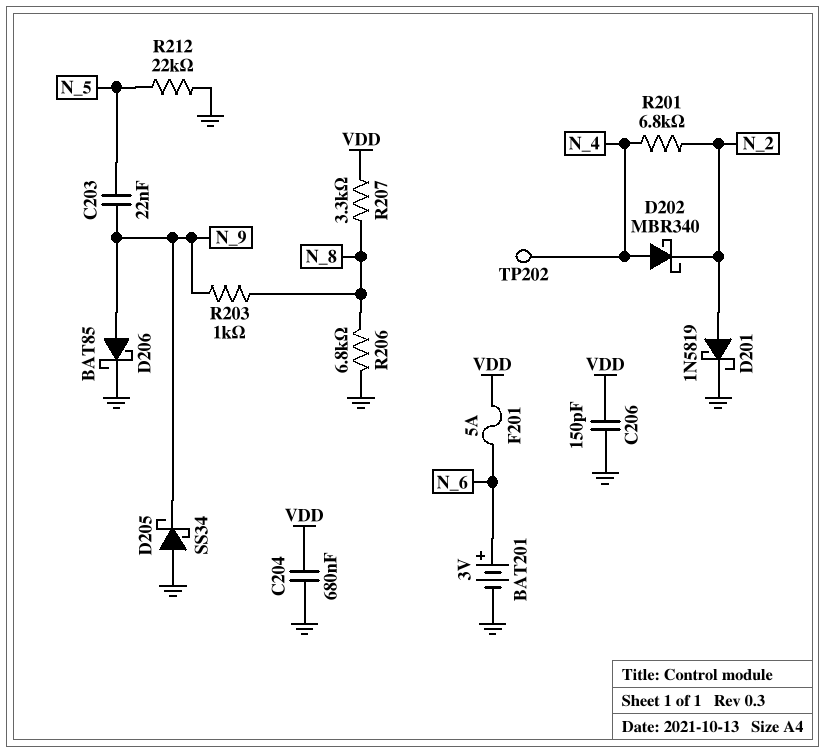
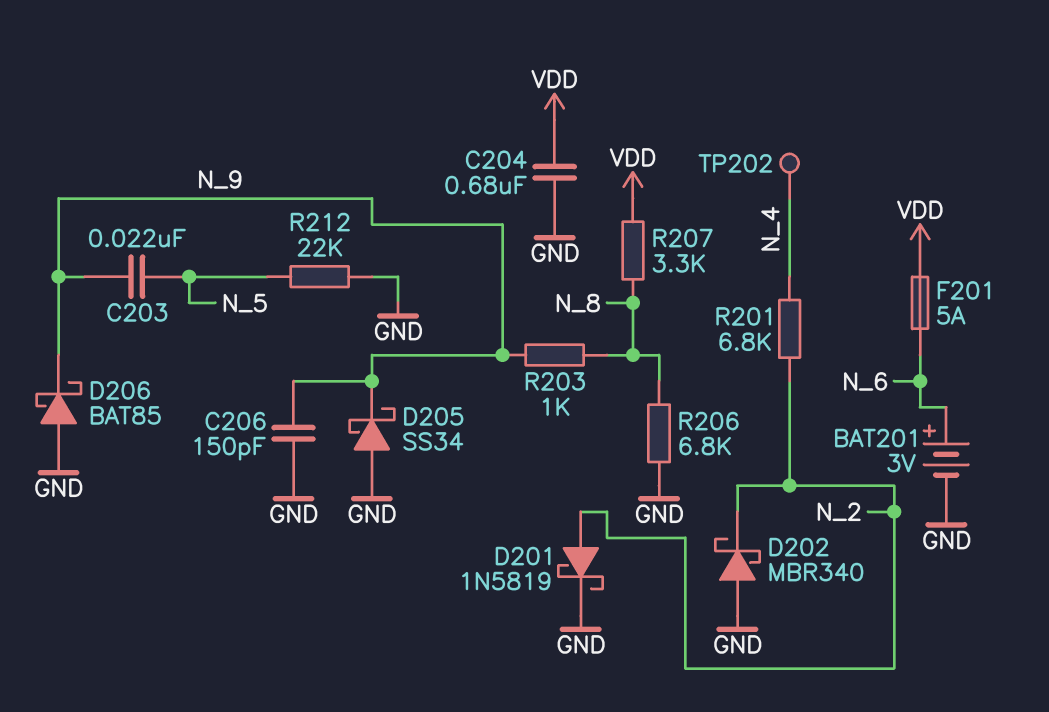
C206: 150pF (GND, VDD) -> 150pF (GND, N_9)
D202: schottky MBR340 (A N_4, K N_2) -> schottky MBR340 (A GND, K N_2)
D206: schottky BAT85 (A N_9, K GND) -> schottky BAT85 (A GND, K N_9)

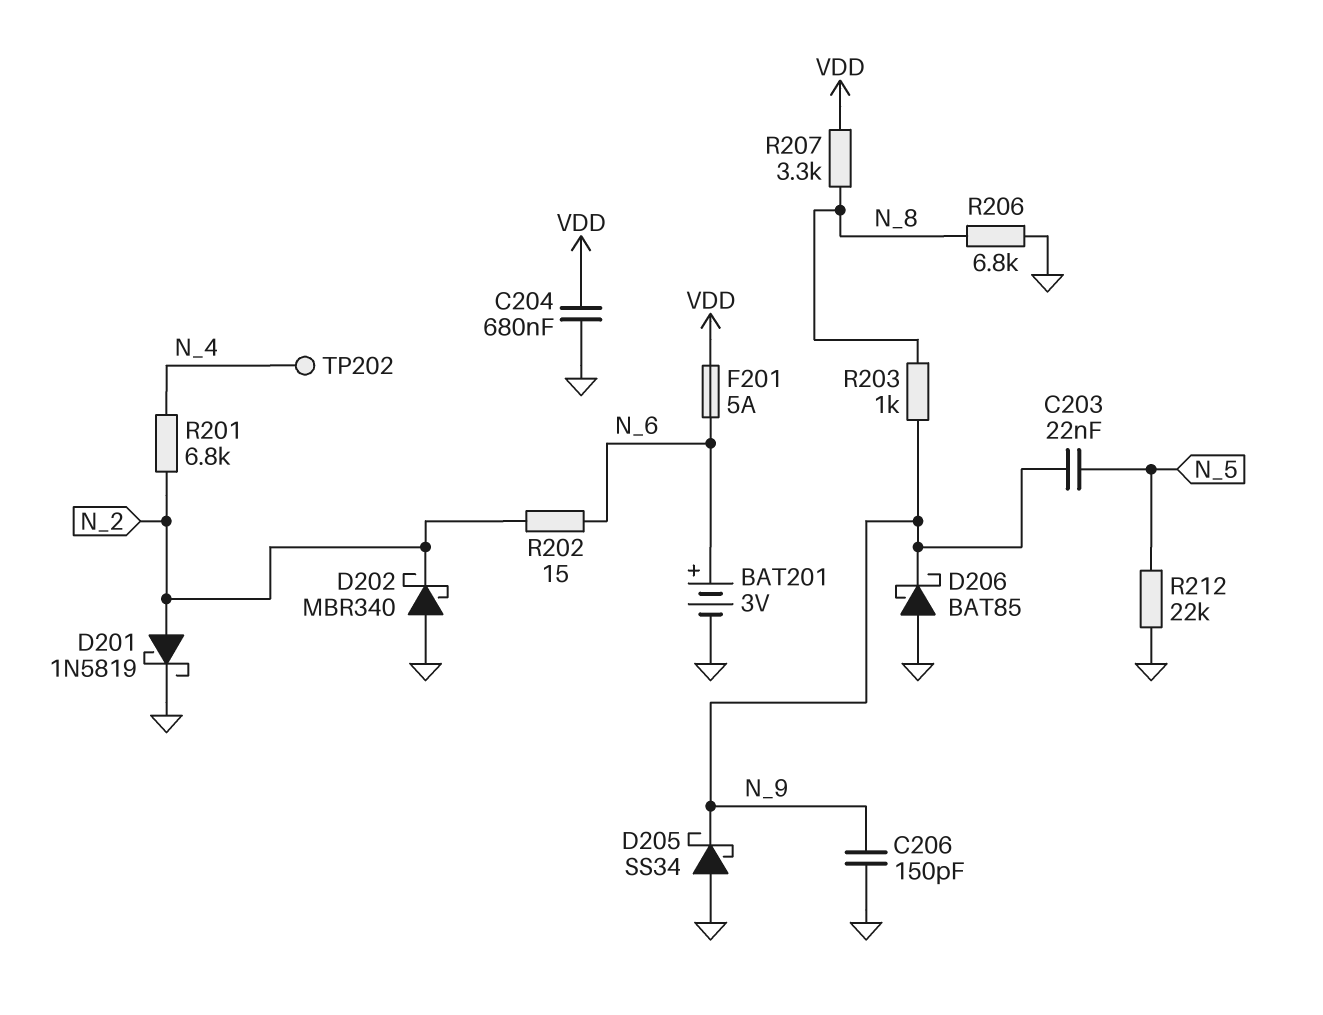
R202: none -> 15 (N_2, N_6)

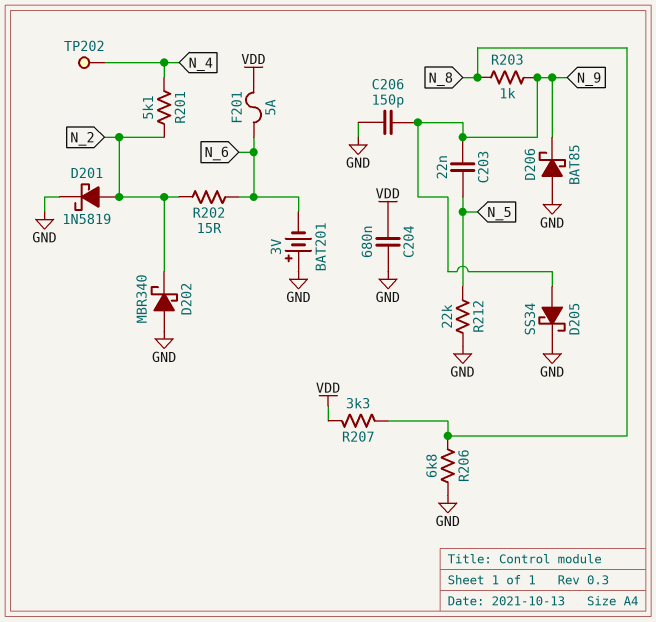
BAT201: 3V (plus N_6, minus GND) -> 3V (plus GND, minus N_6)
D205: schottky SS34 (A GND, K N_9) -> schottky SS34 (A N_9, K GND)
R201: 6.8k (N_2, N_4) -> 5.1k (N_2, N_4)

